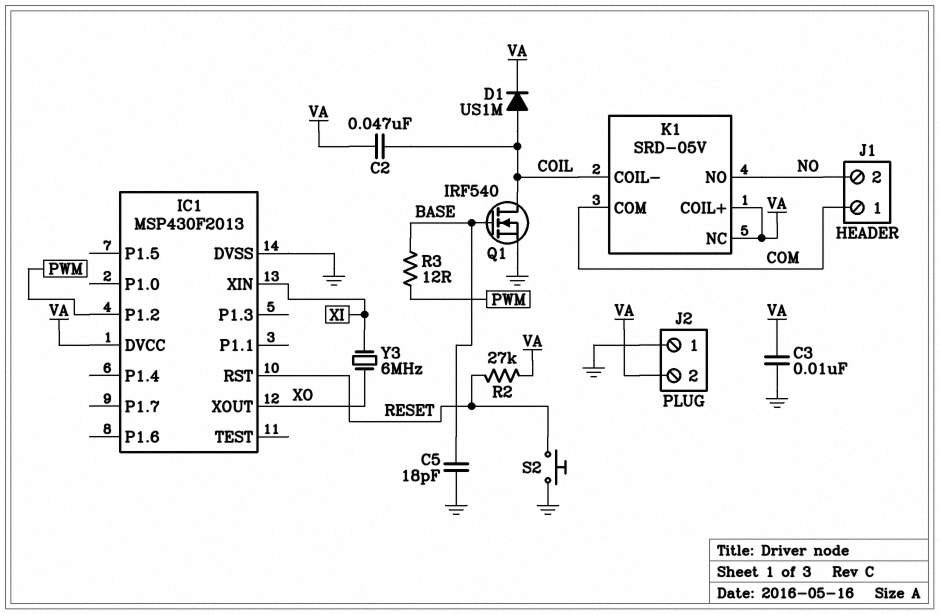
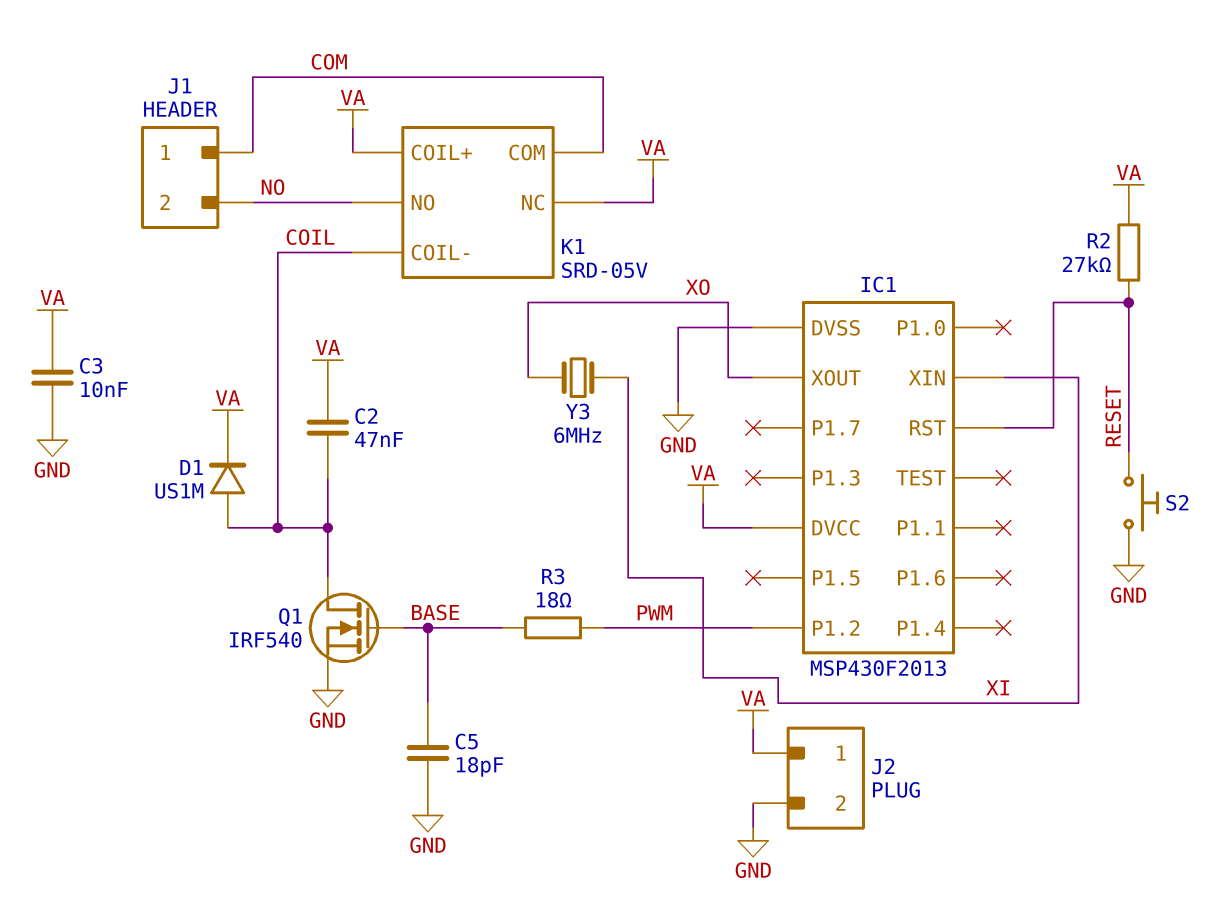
J2 pin 1: GND -> VA
J2 pin 2: VA -> GND
R3: 12 (BASE, PWM) -> 18 (BASE, PWM)

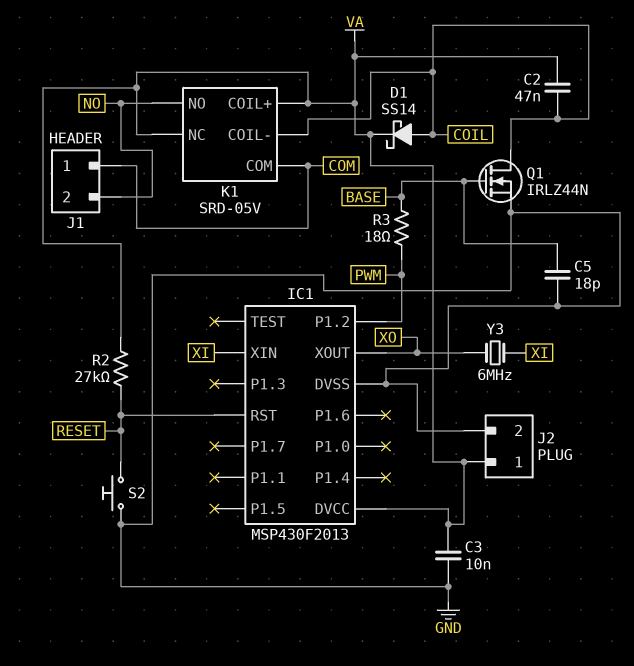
D1: diode US1M (A COIL, K VA) -> schottky SS14 (A COIL, K VA)
Q1: NMOS IRF540 (G BASE, D COIL, S GND) -> NMOS IRLZ44N (G BASE, D COIL, S GND)

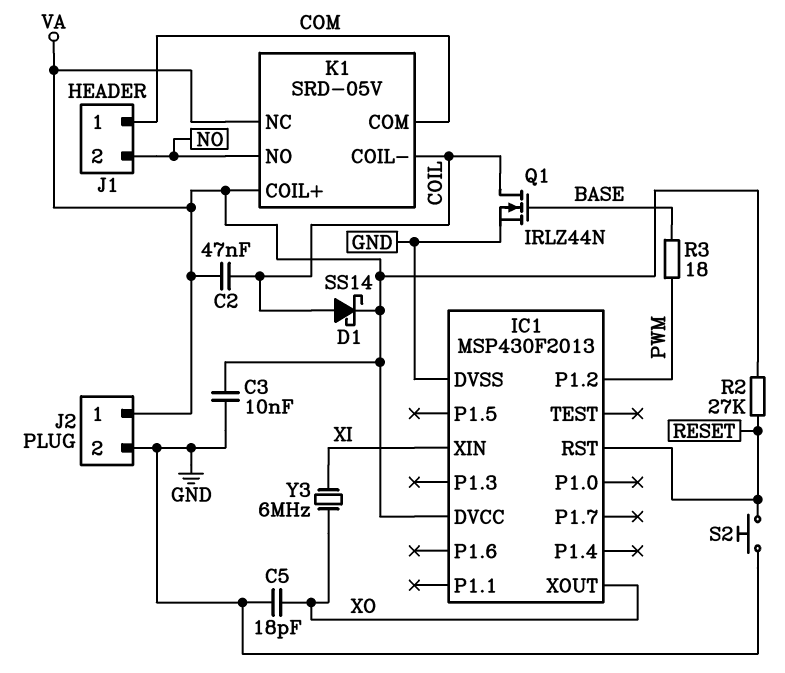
C5: 18pF (BASE, GND) -> 18pF (GND, XO)

